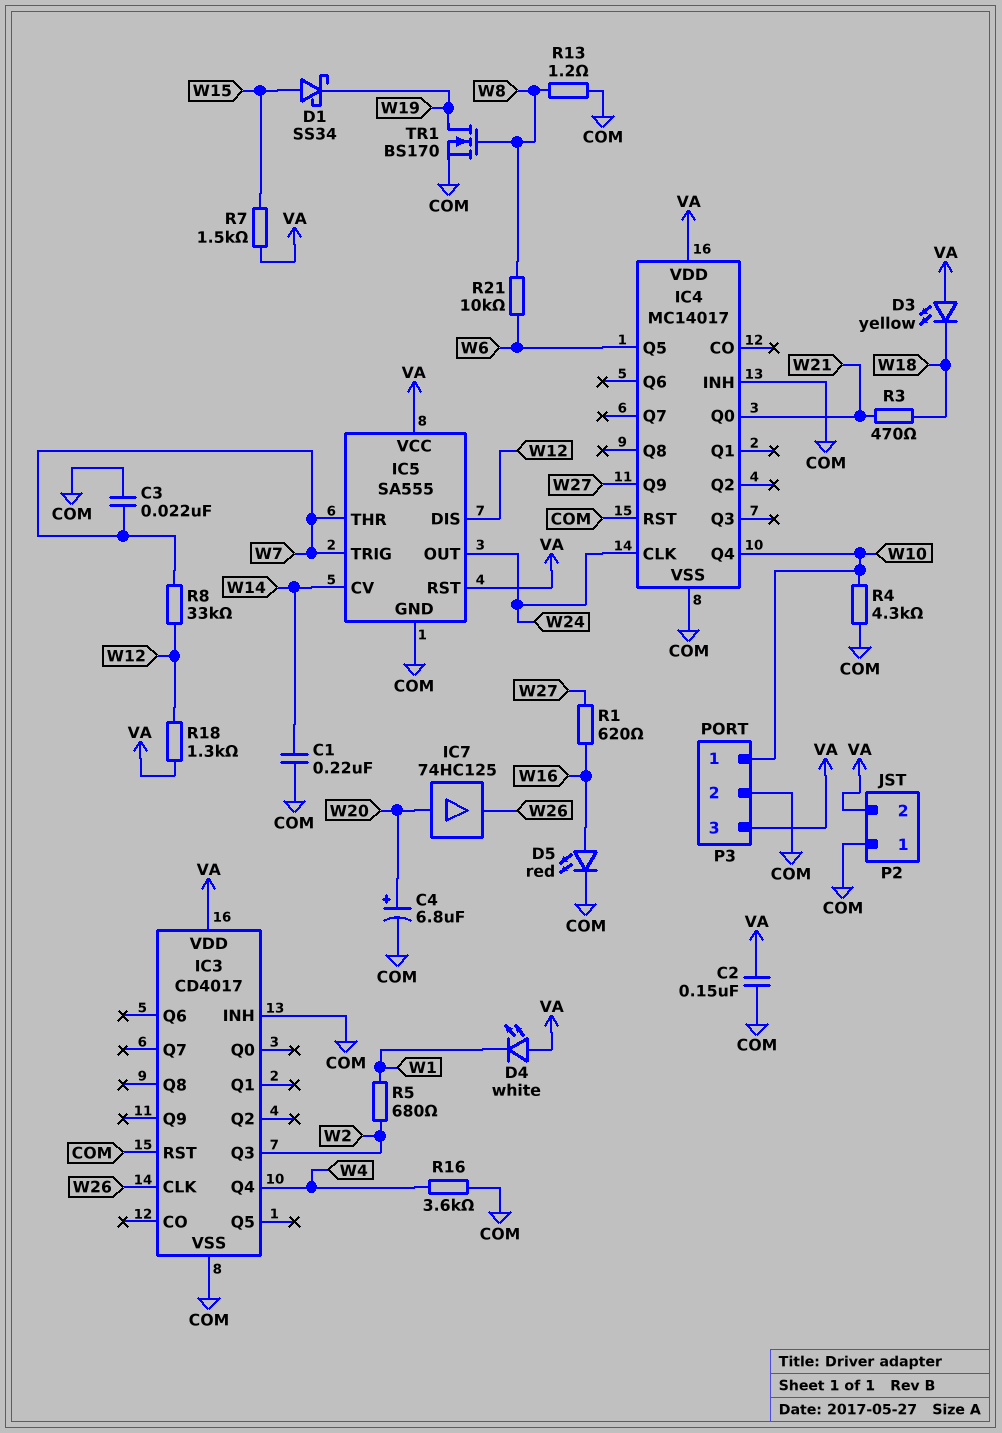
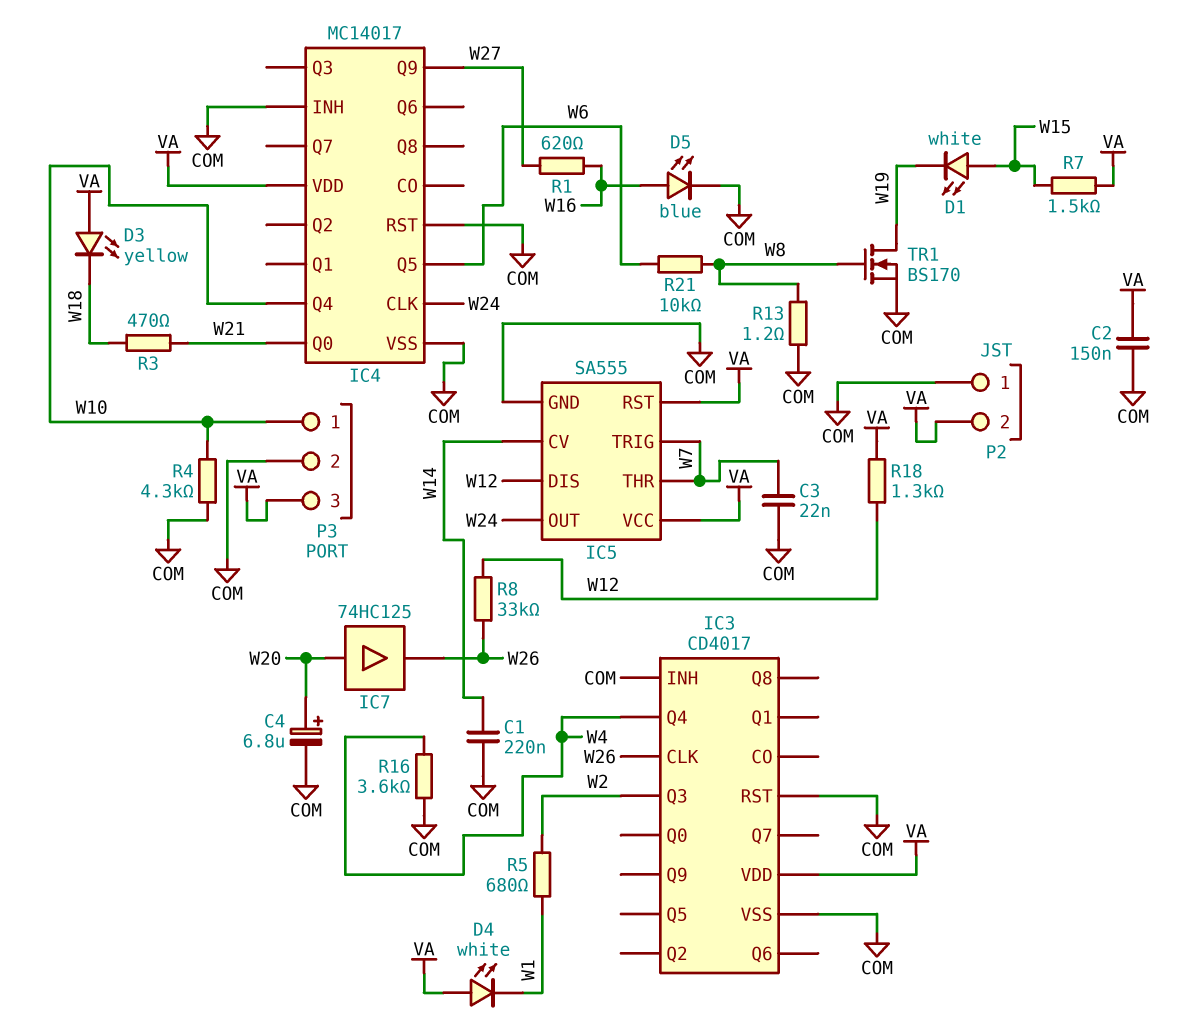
D1: schottky SS34 (A W15, K W19) -> LED white (A W15, K W19)
D5: LED red (A W16, K COM) -> LED blue (A W16, K COM)
R8: 33k (W7, W12) -> 33k (W12, W26)

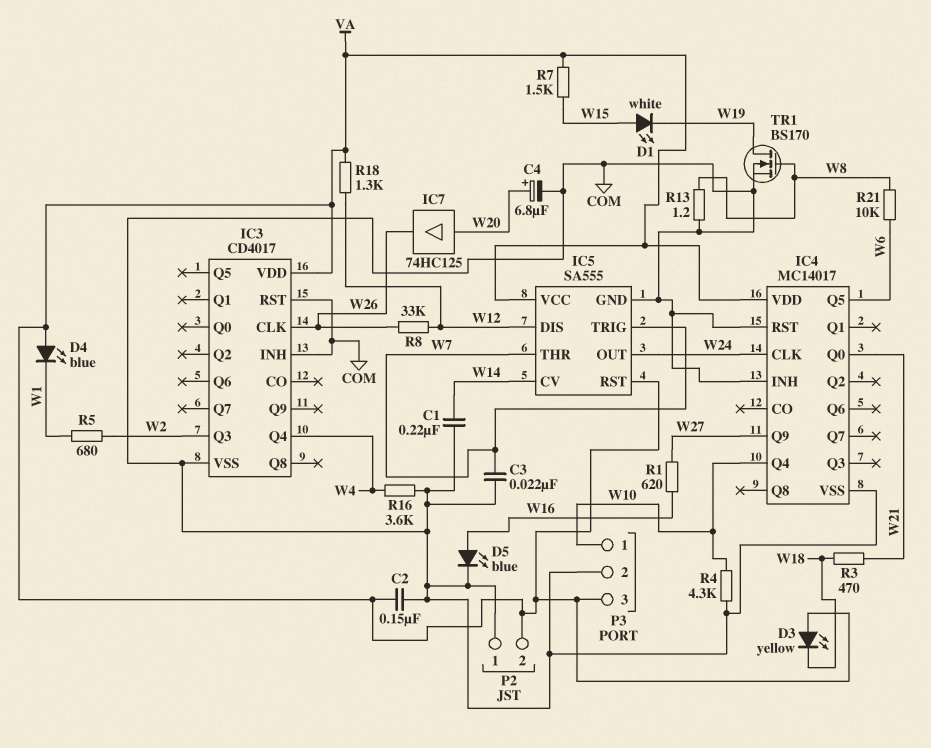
D4: LED white (A VA, K W1) -> LED blue (A VA, K W1)

